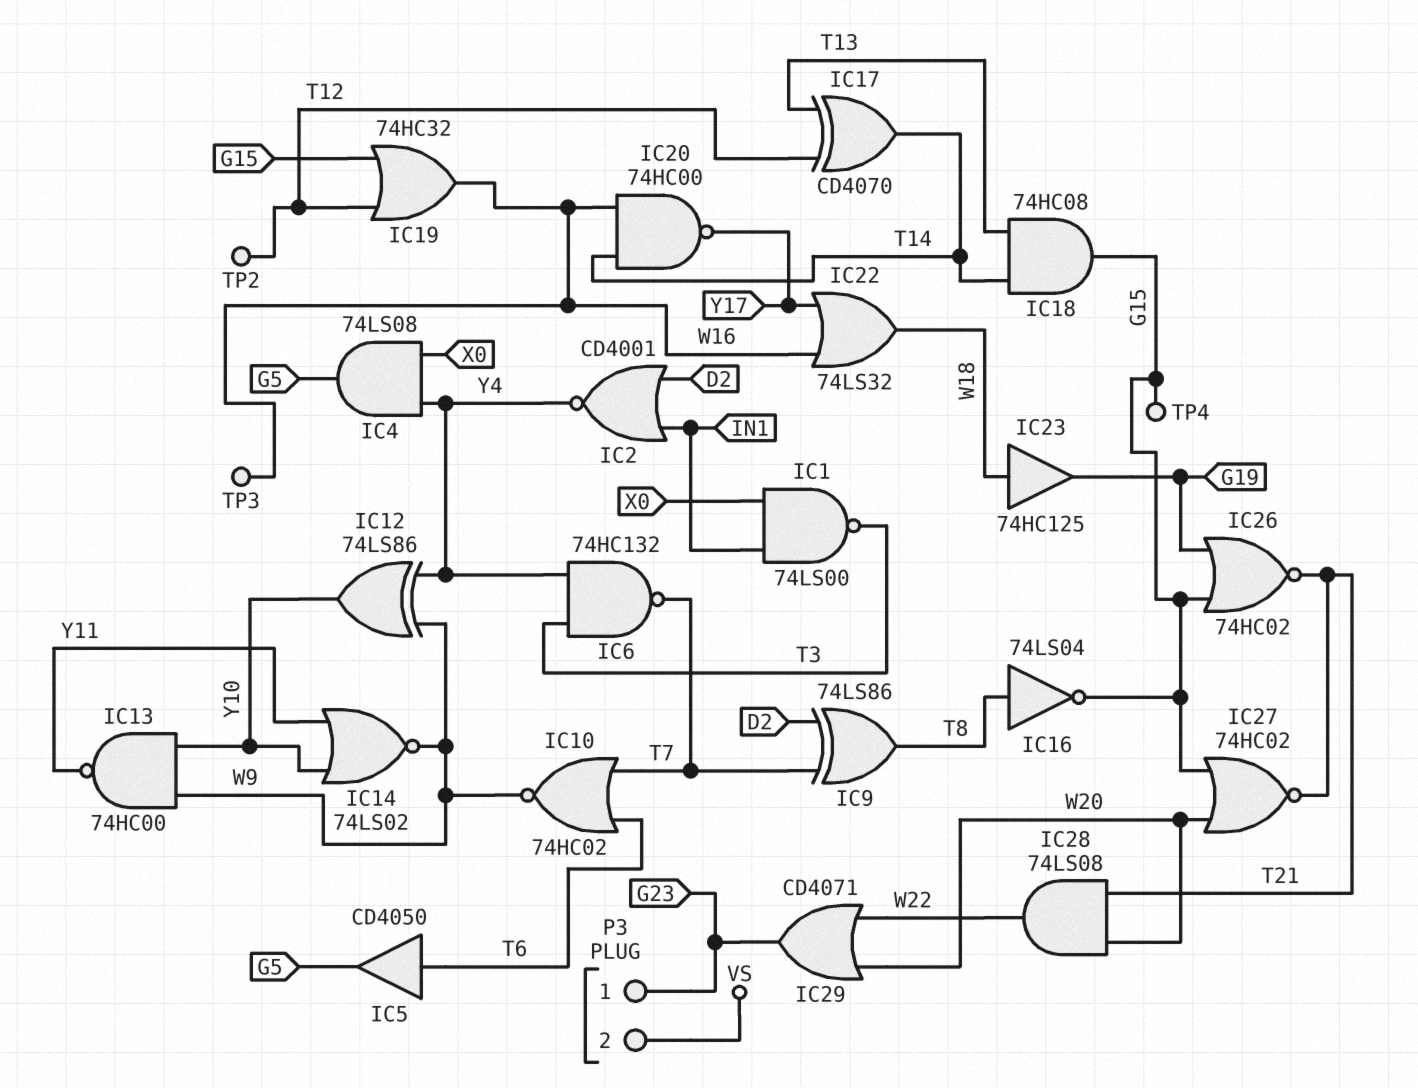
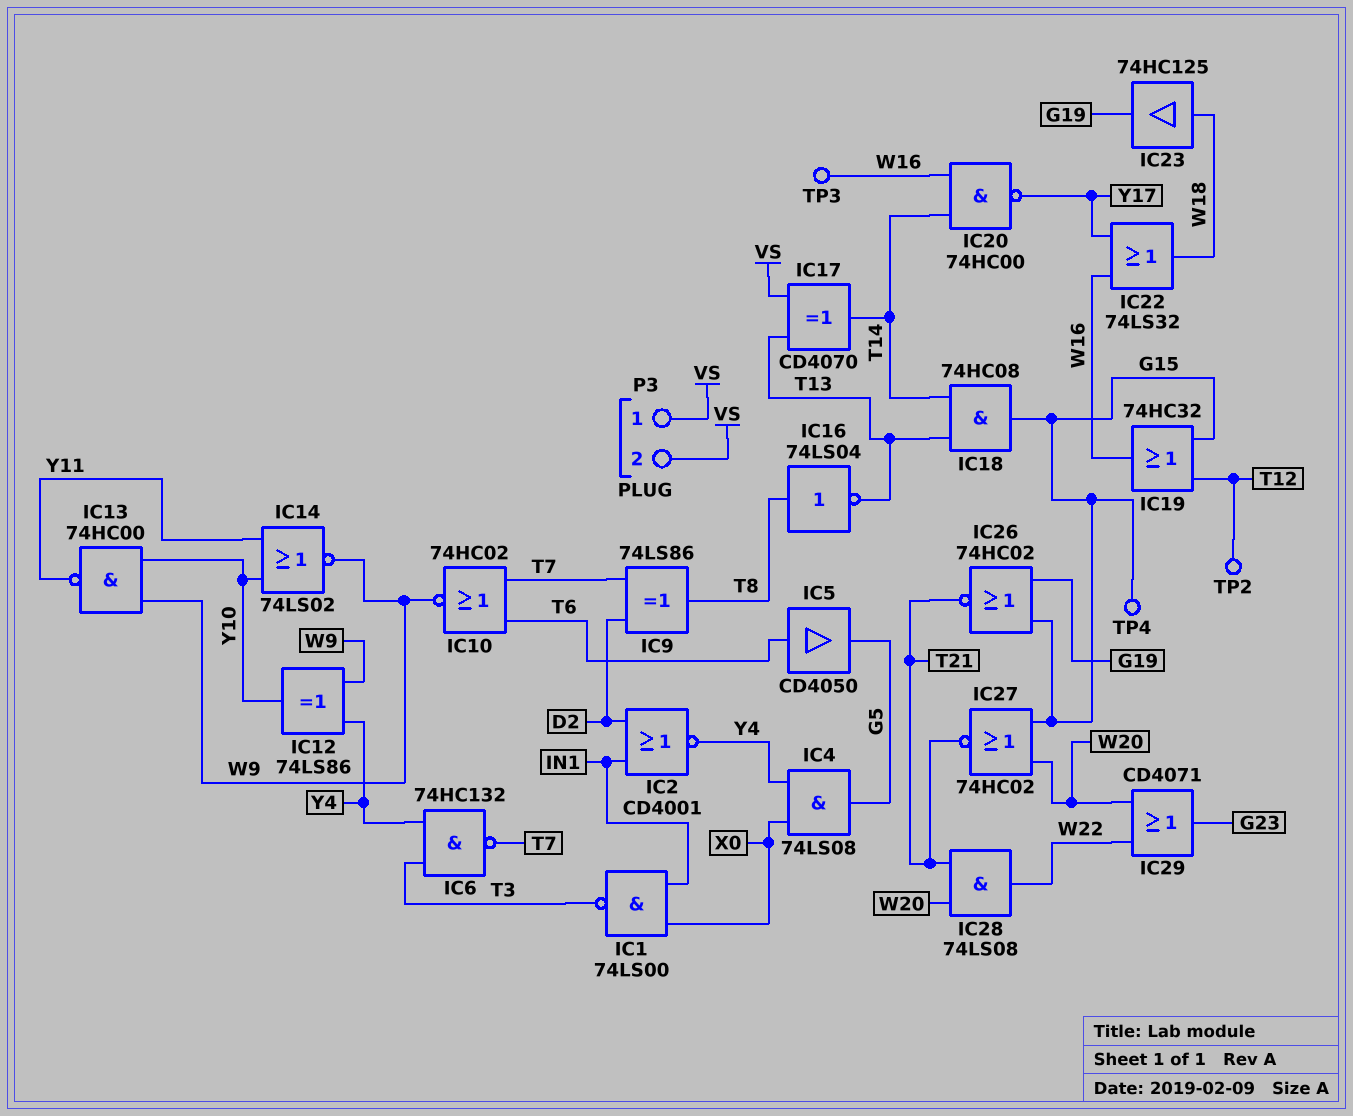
IC16: NOT 74LS04 (in T8, out G15) -> NOT 74LS04 (in T8, out T13)
IC17: XOR CD4070 (in T12, in T13, out T14) -> XOR CD4070 (in T13, in VS, out T14)
P3 pin 1: G23 -> VS

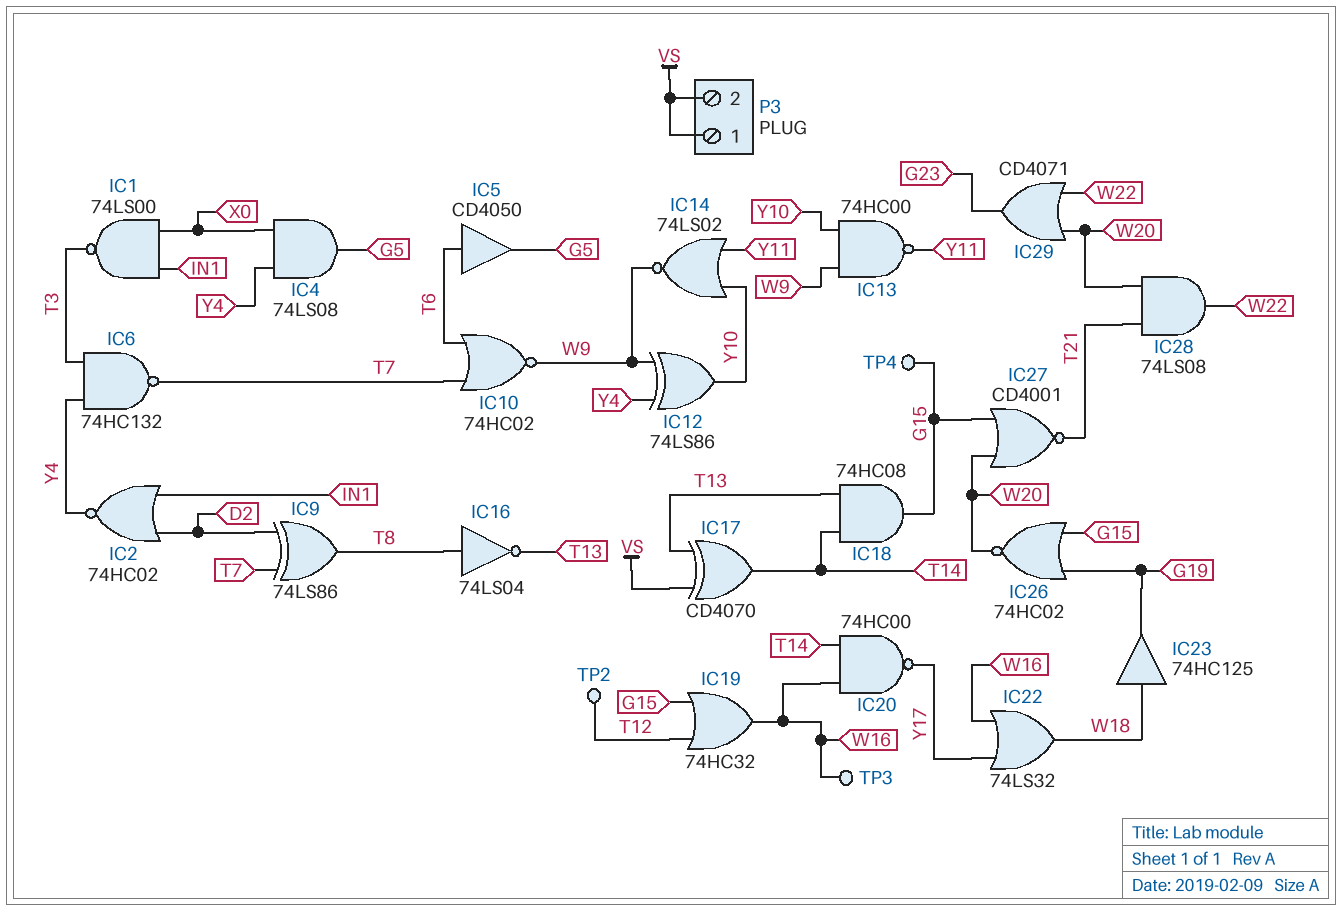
IC2: NOR CD4001 (in D2, in IN1, out Y4) -> NOR 74HC02 (in D2, in IN1, out Y4)
IC26: NOR 74HC02 (in G15, in G19, out T21) -> NOR 74HC02 (in G15, in G19, out W20)
IC27: NOR 74HC02 (in G15, in W20, out T21) -> NOR CD4001 (in G15, in W20, out T21)

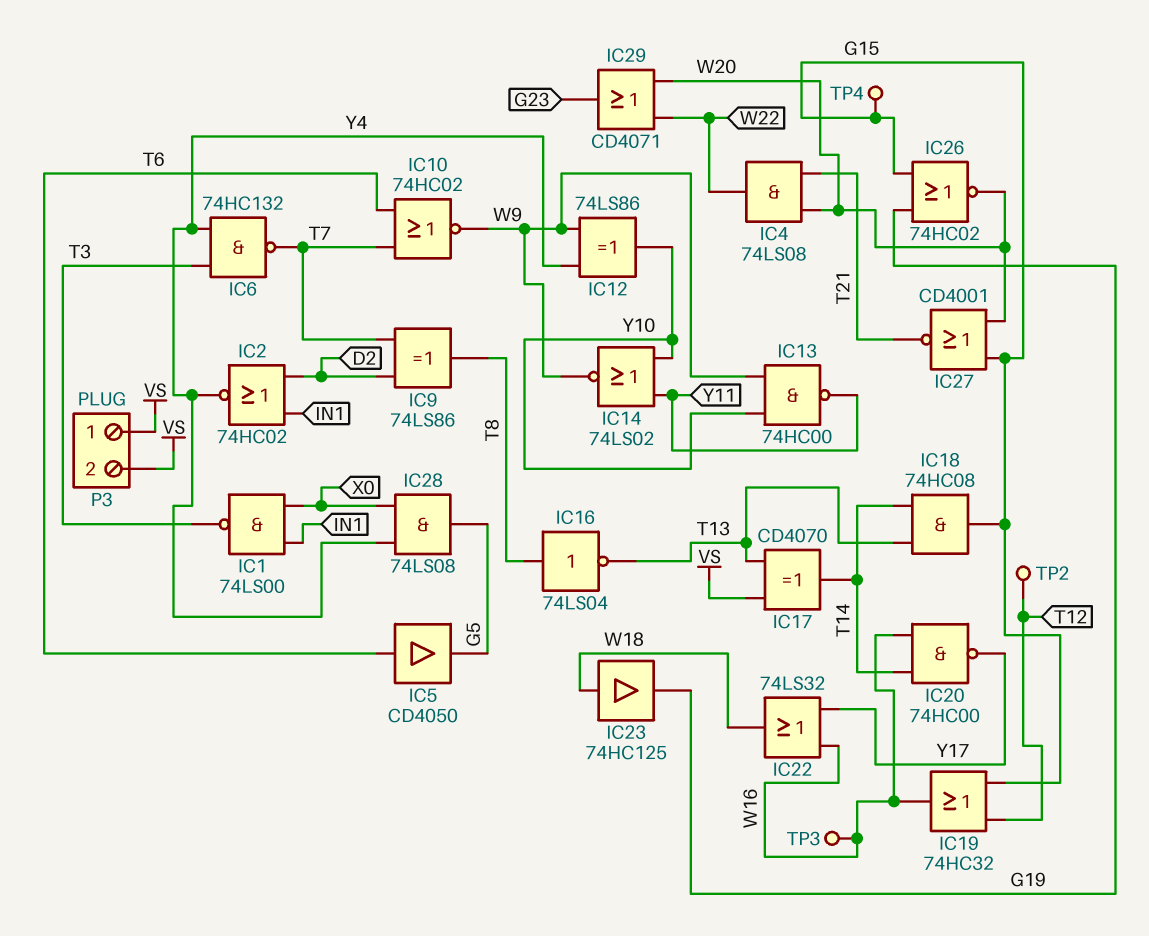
IC4: AND 74LS08 (in X0, in Y4, out G5) -> AND 74LS08 (in T21, in W20, out W22)
IC28: AND 74LS08 (in T21, in W20, out W22) -> AND 74LS08 (in X0, in Y4, out G5)

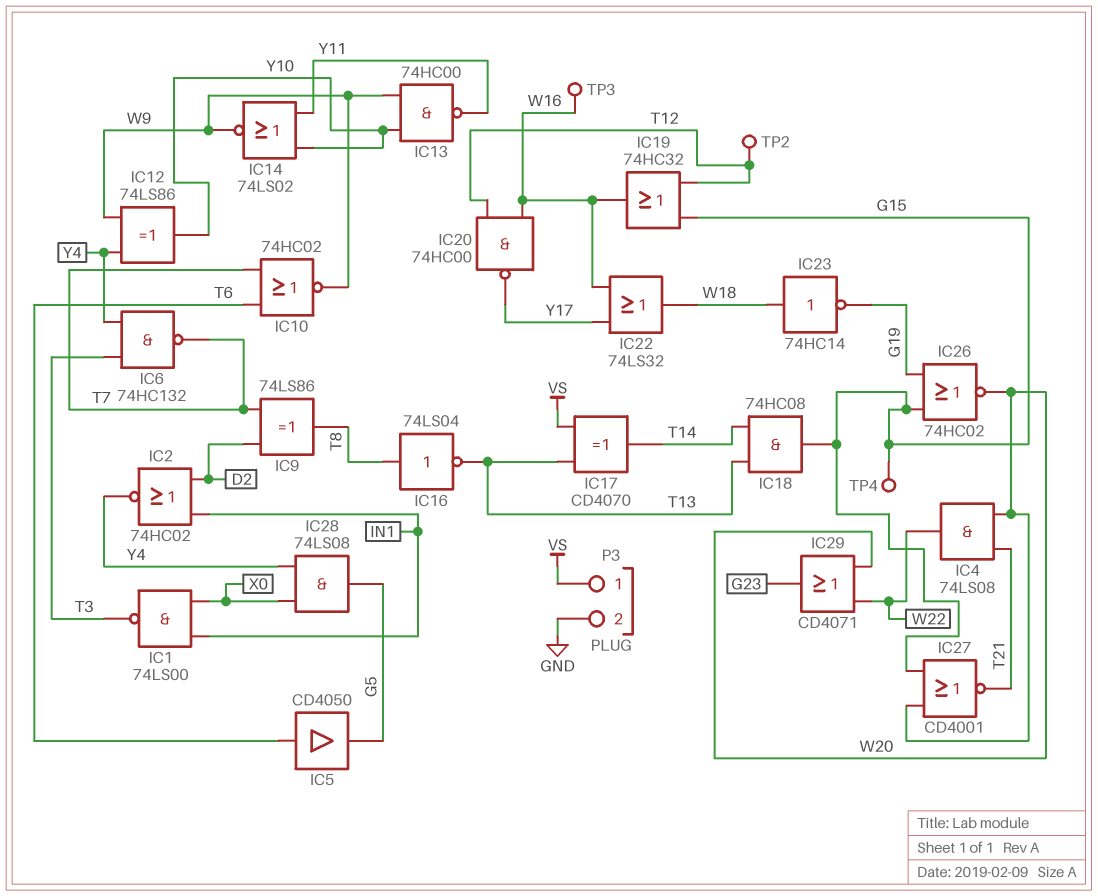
IC20: NAND 74HC00 (in T14, in W16, out Y17) -> NAND 74HC00 (in T12, in W16, out Y17)
IC23: buffer 74HC125 (in W18, out G19) -> NOT 74HC14 (in W18, out G19)
P3 pin 2: VS -> GND

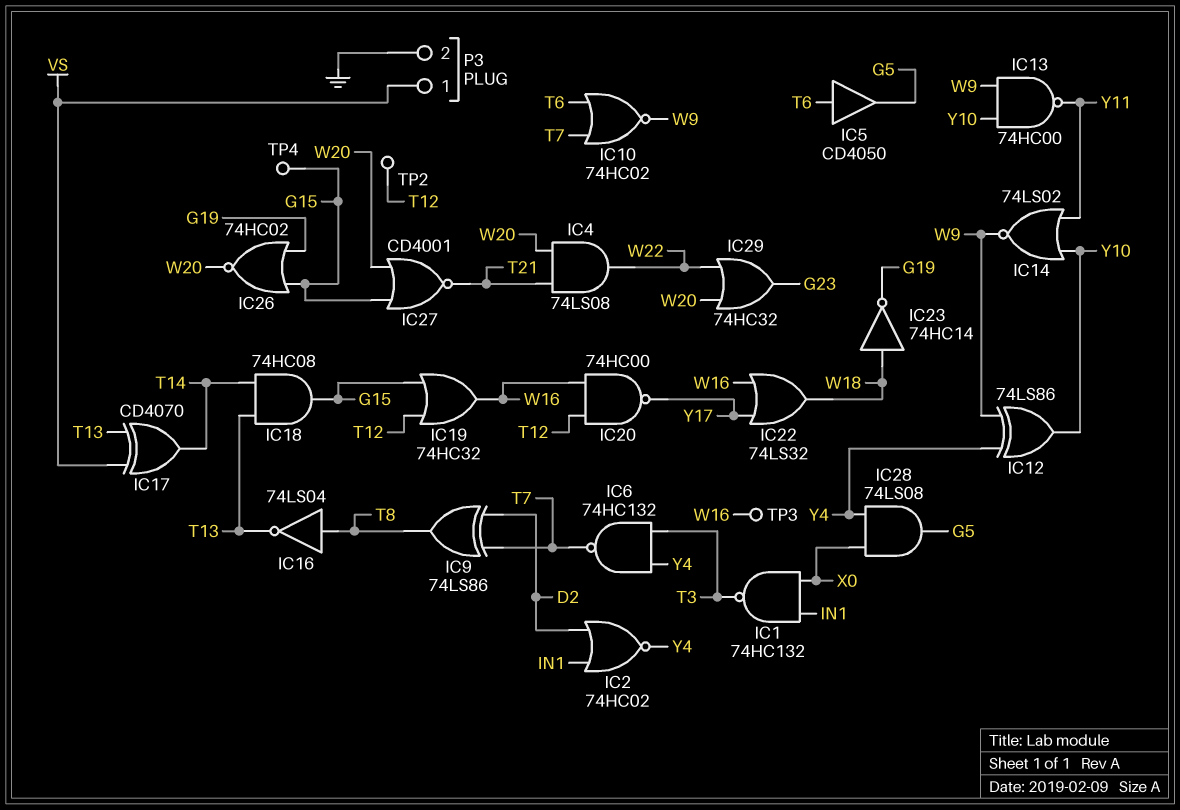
IC1: NAND 74LS00 (in IN1, in X0, out T3) -> NAND 74HC132 (in IN1, in X0, out T3)
IC29: OR CD4071 (in W20, in W22, out G23) -> OR 74HC32 (in W20, in W22, out G23)

